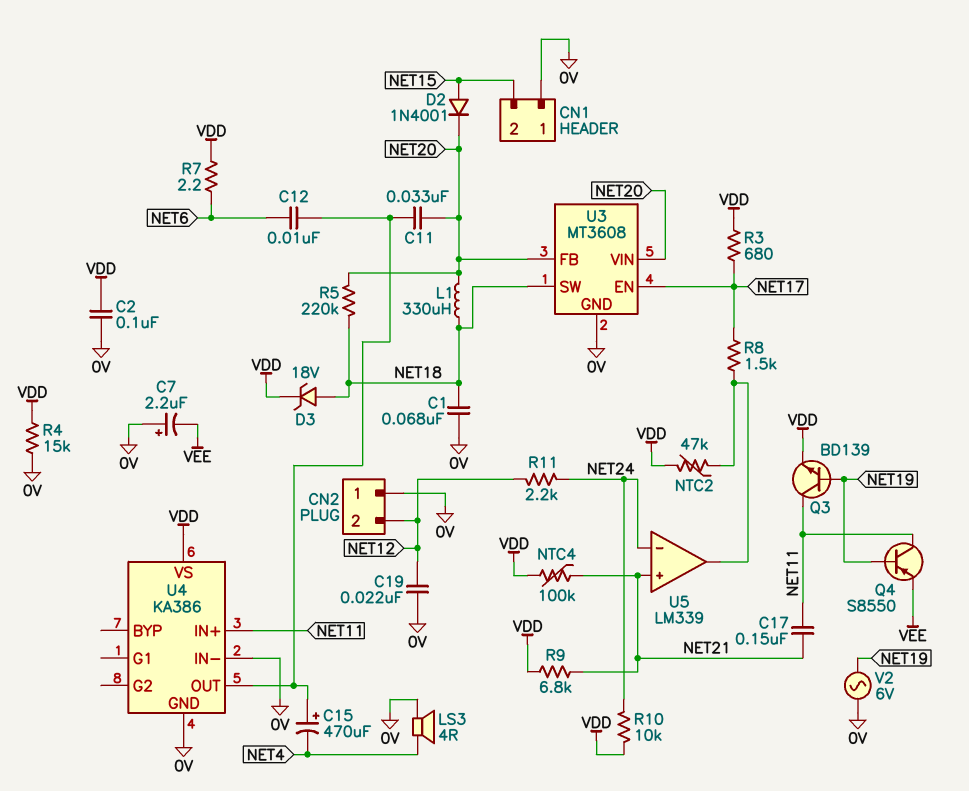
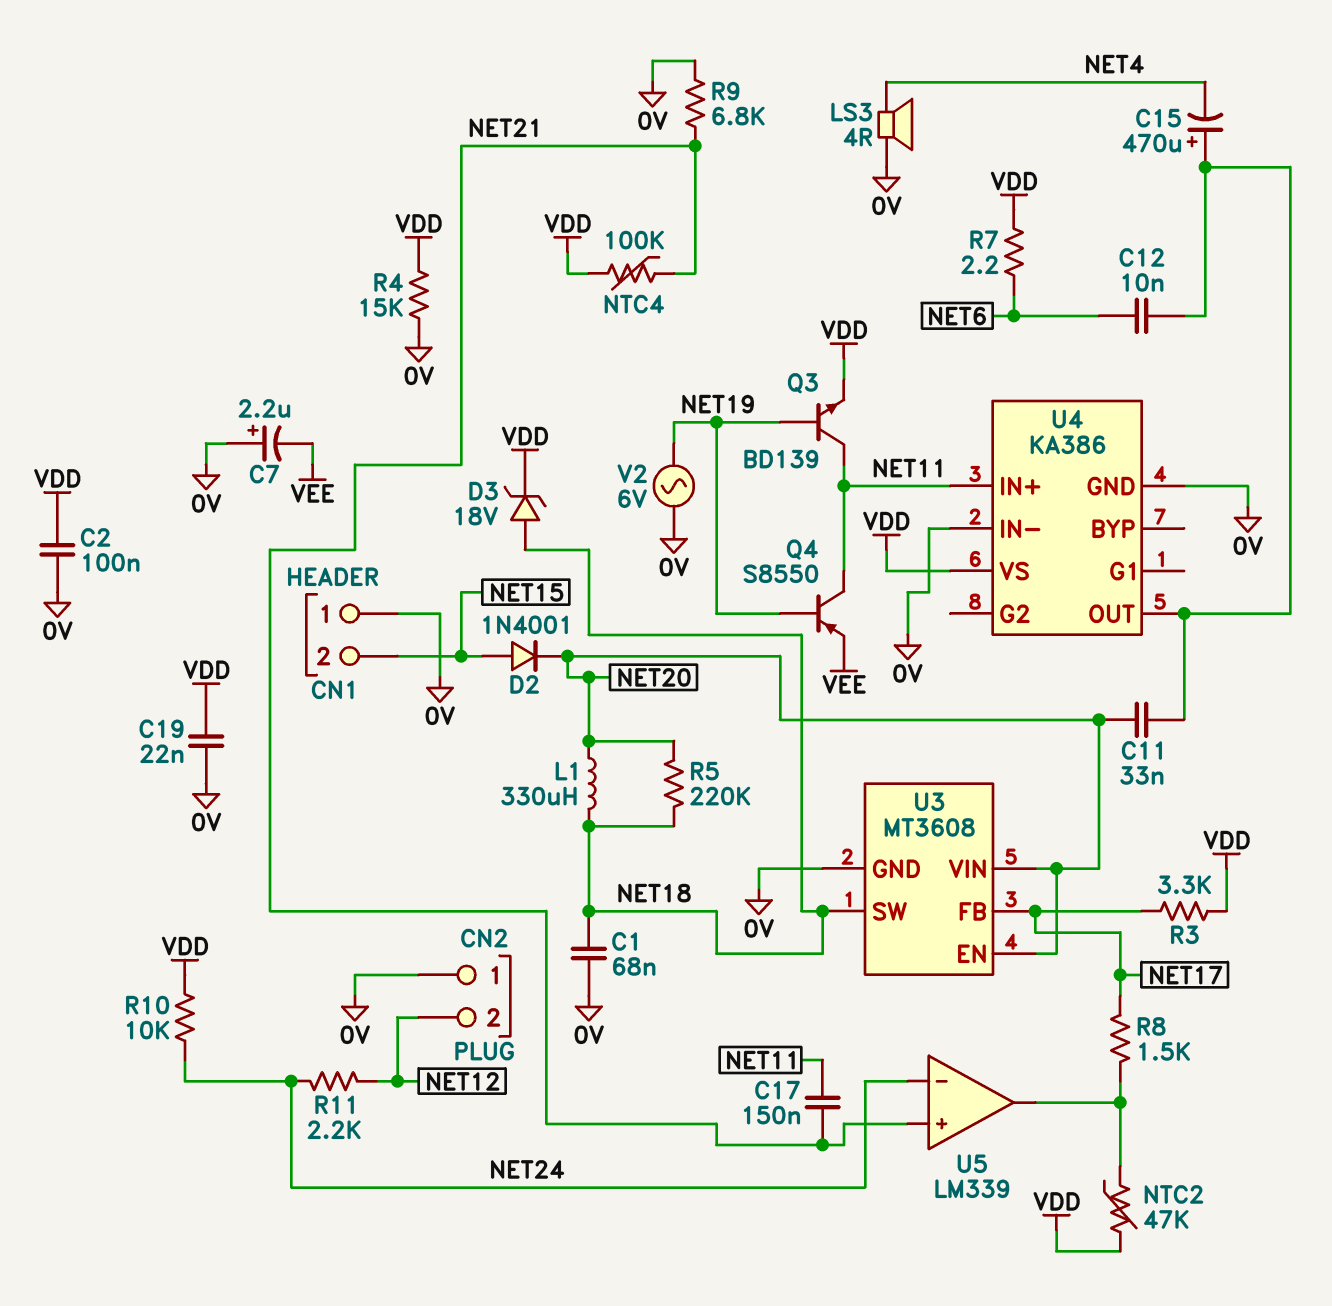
C19: 22nF (0V, NET12) -> 22nF (0V, VDD)
R3: 680 (NET17, VDD) -> 3.3k (NET17, VDD)
R9: 6.8k (NET21, VDD) -> 6.8k (0V, NET21)
U3 pin EN: NET17 -> NET20
U3 pin FB: NET20 -> NET17

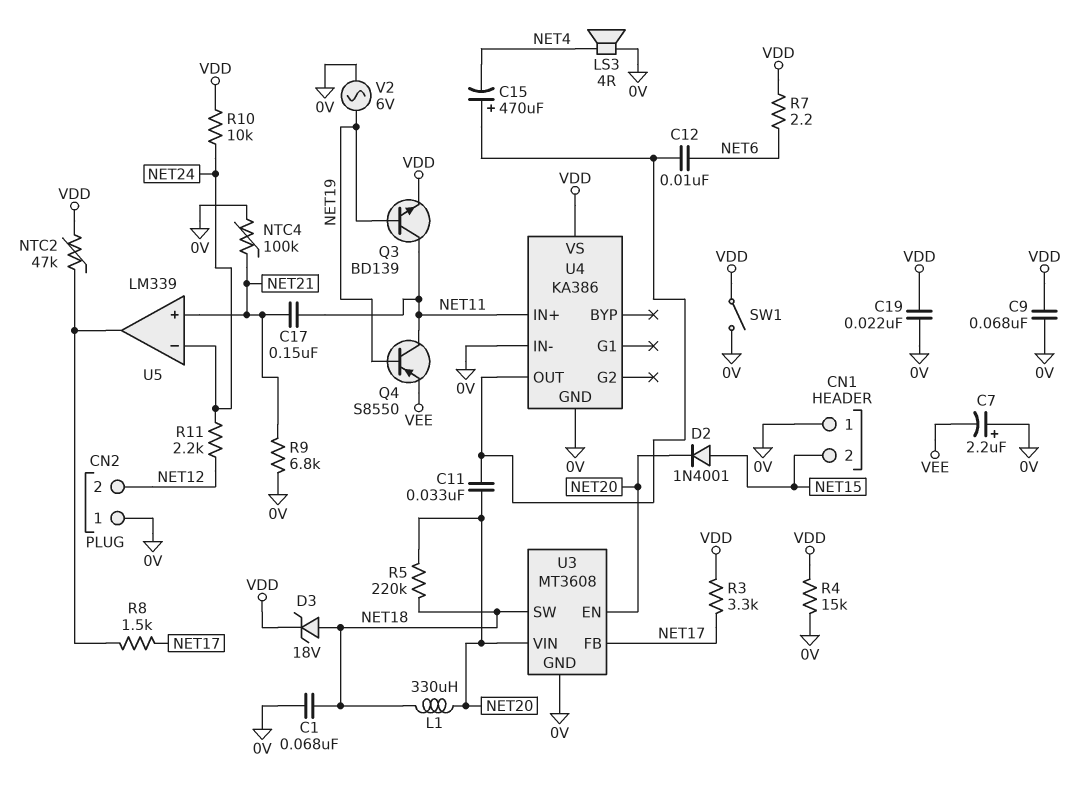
C2: 100nF (0V, VDD) -> none
C9: none -> 68nF (0V, VDD)
NTC4: 100k (NET21, VDD) -> 100k (0V, NET21)
SW1: none -> switch (0V, VDD)

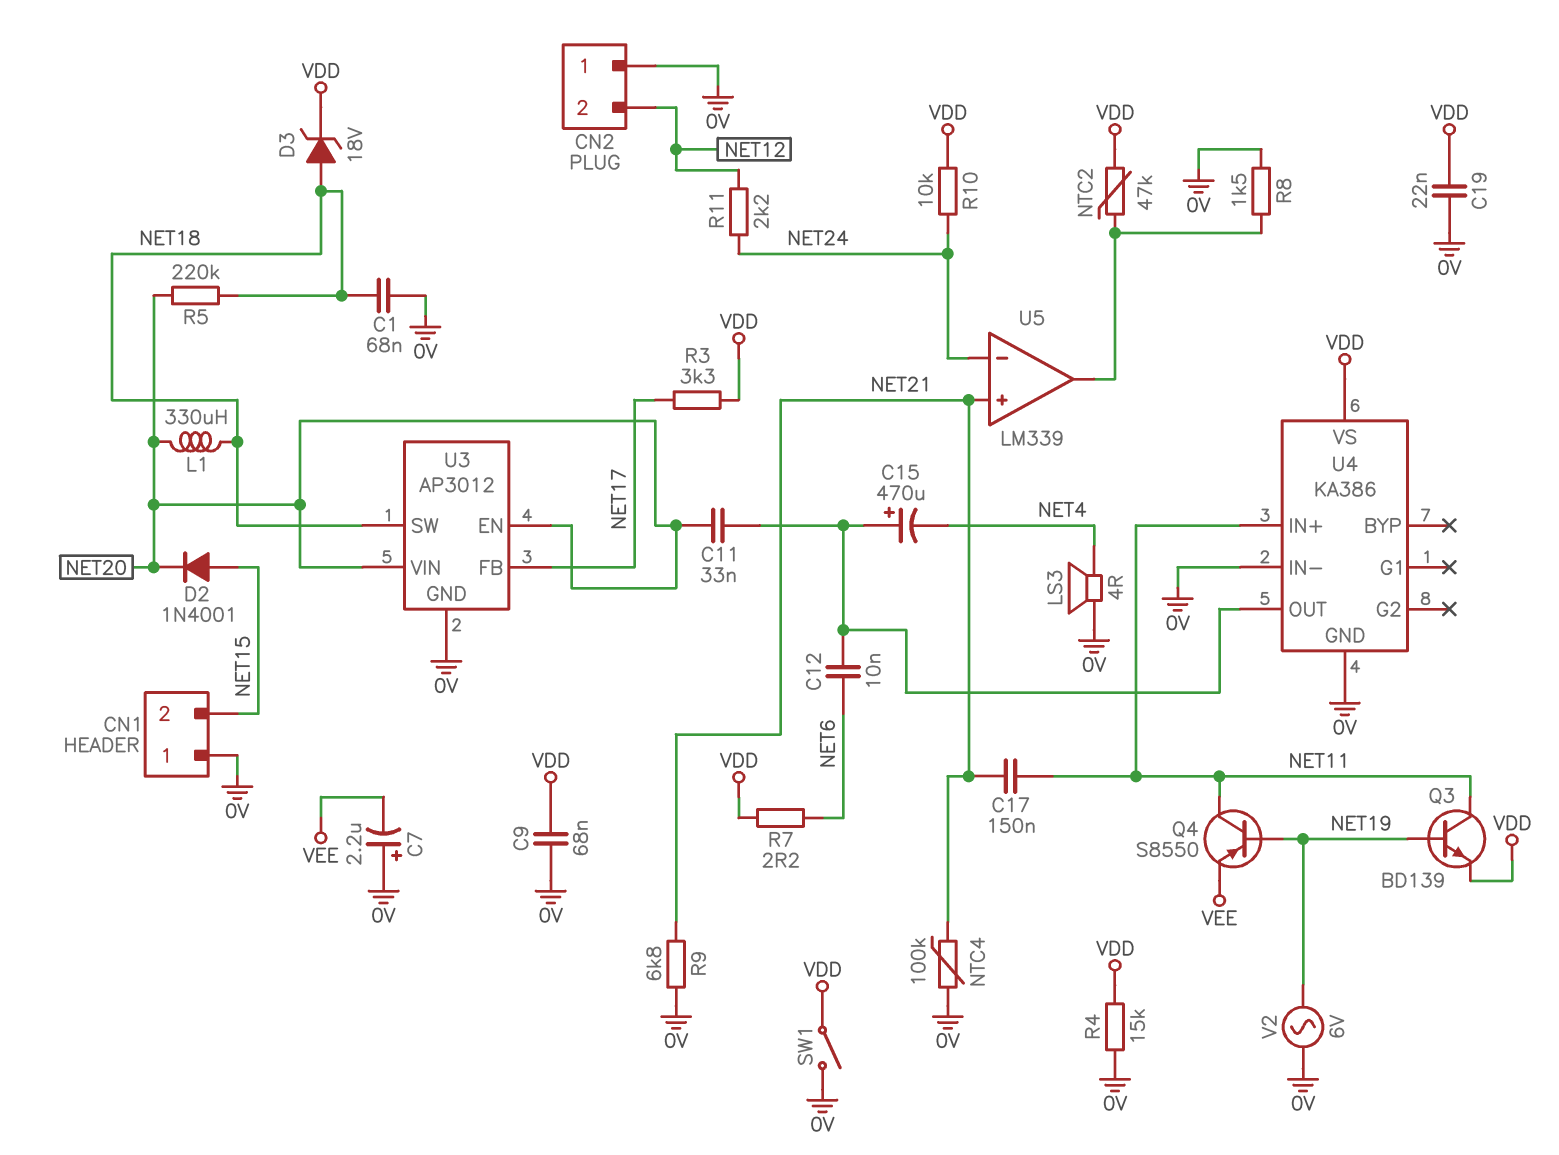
R8: 1.5k (NET17, U5/out) -> 1.5k (0V, U5/out)
U3: MT3608 -> AP3012

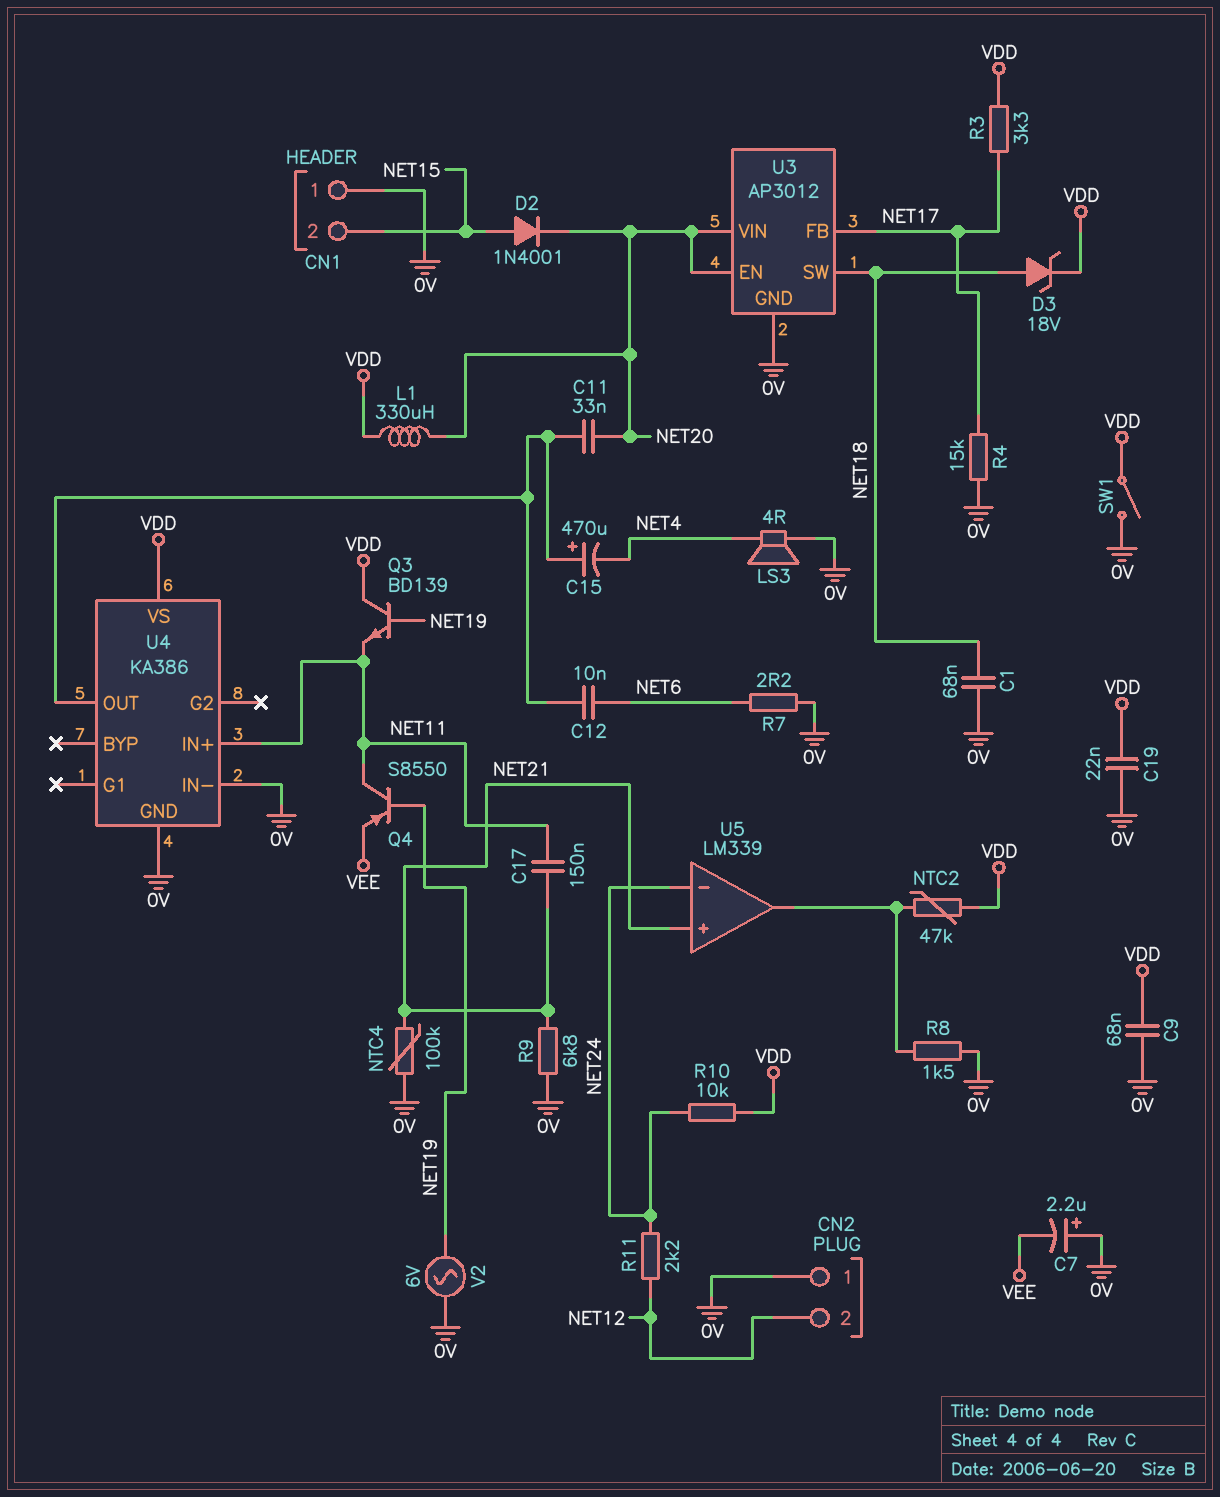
L1: 330uH (NET18, NET20) -> 330uH (NET20, VDD)
Q3: NPN BD139 (B NET19, C NET11, E VDD) -> NPN BD139 (B NET19, C VDD, E NET11)
R4: 15k (0V, VDD) -> 15k (0V, NET17)
R5: 220k (NET18, NET20) -> none
R7: 2.2 (NET6, VDD) -> 2.2 (0V, NET6)

